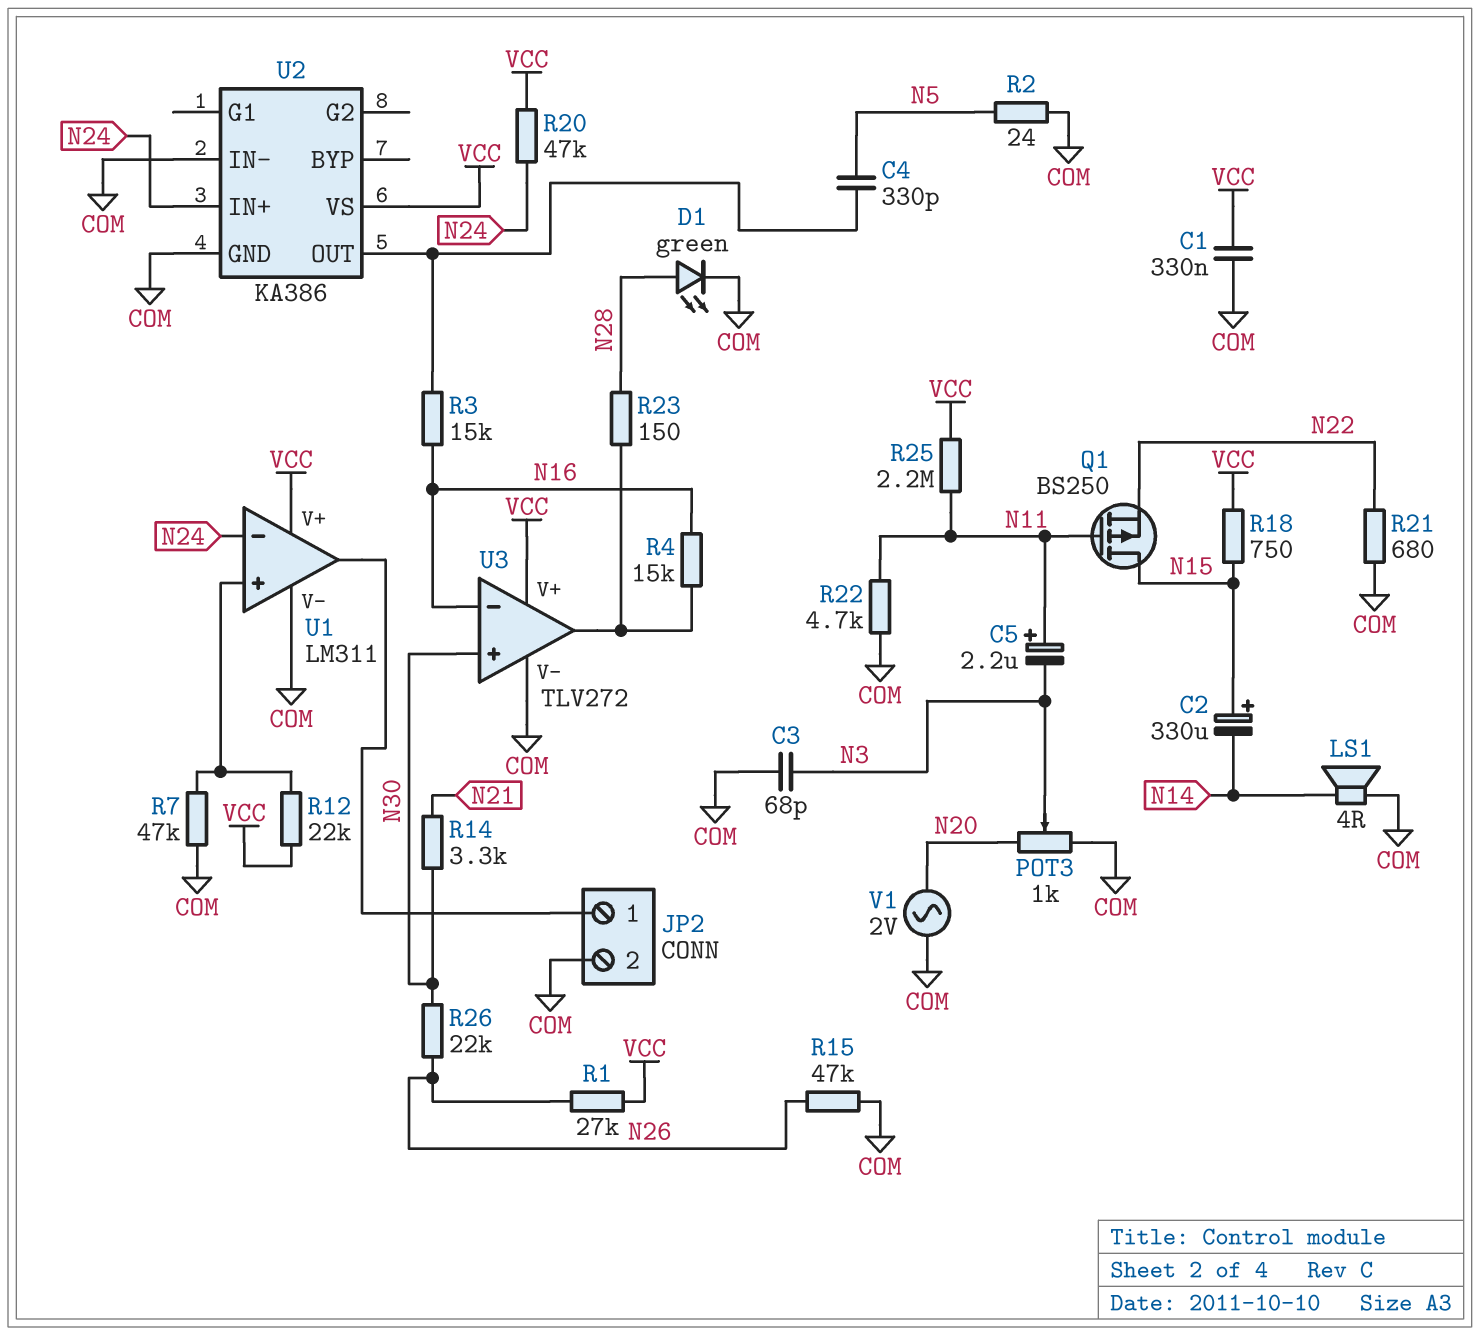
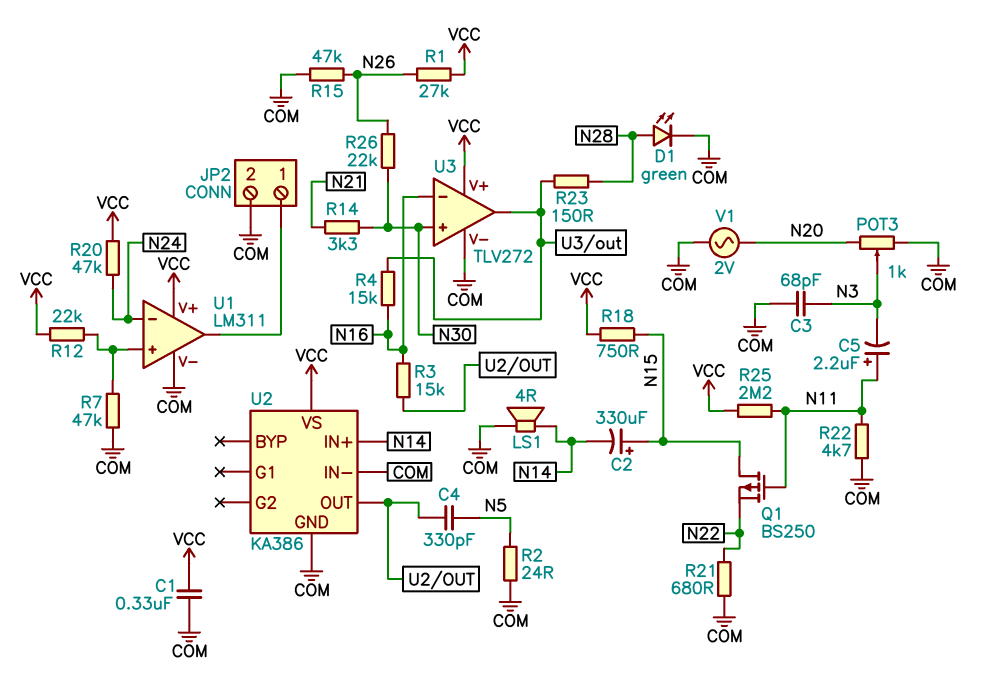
U2 pin IN+: N24 -> N14

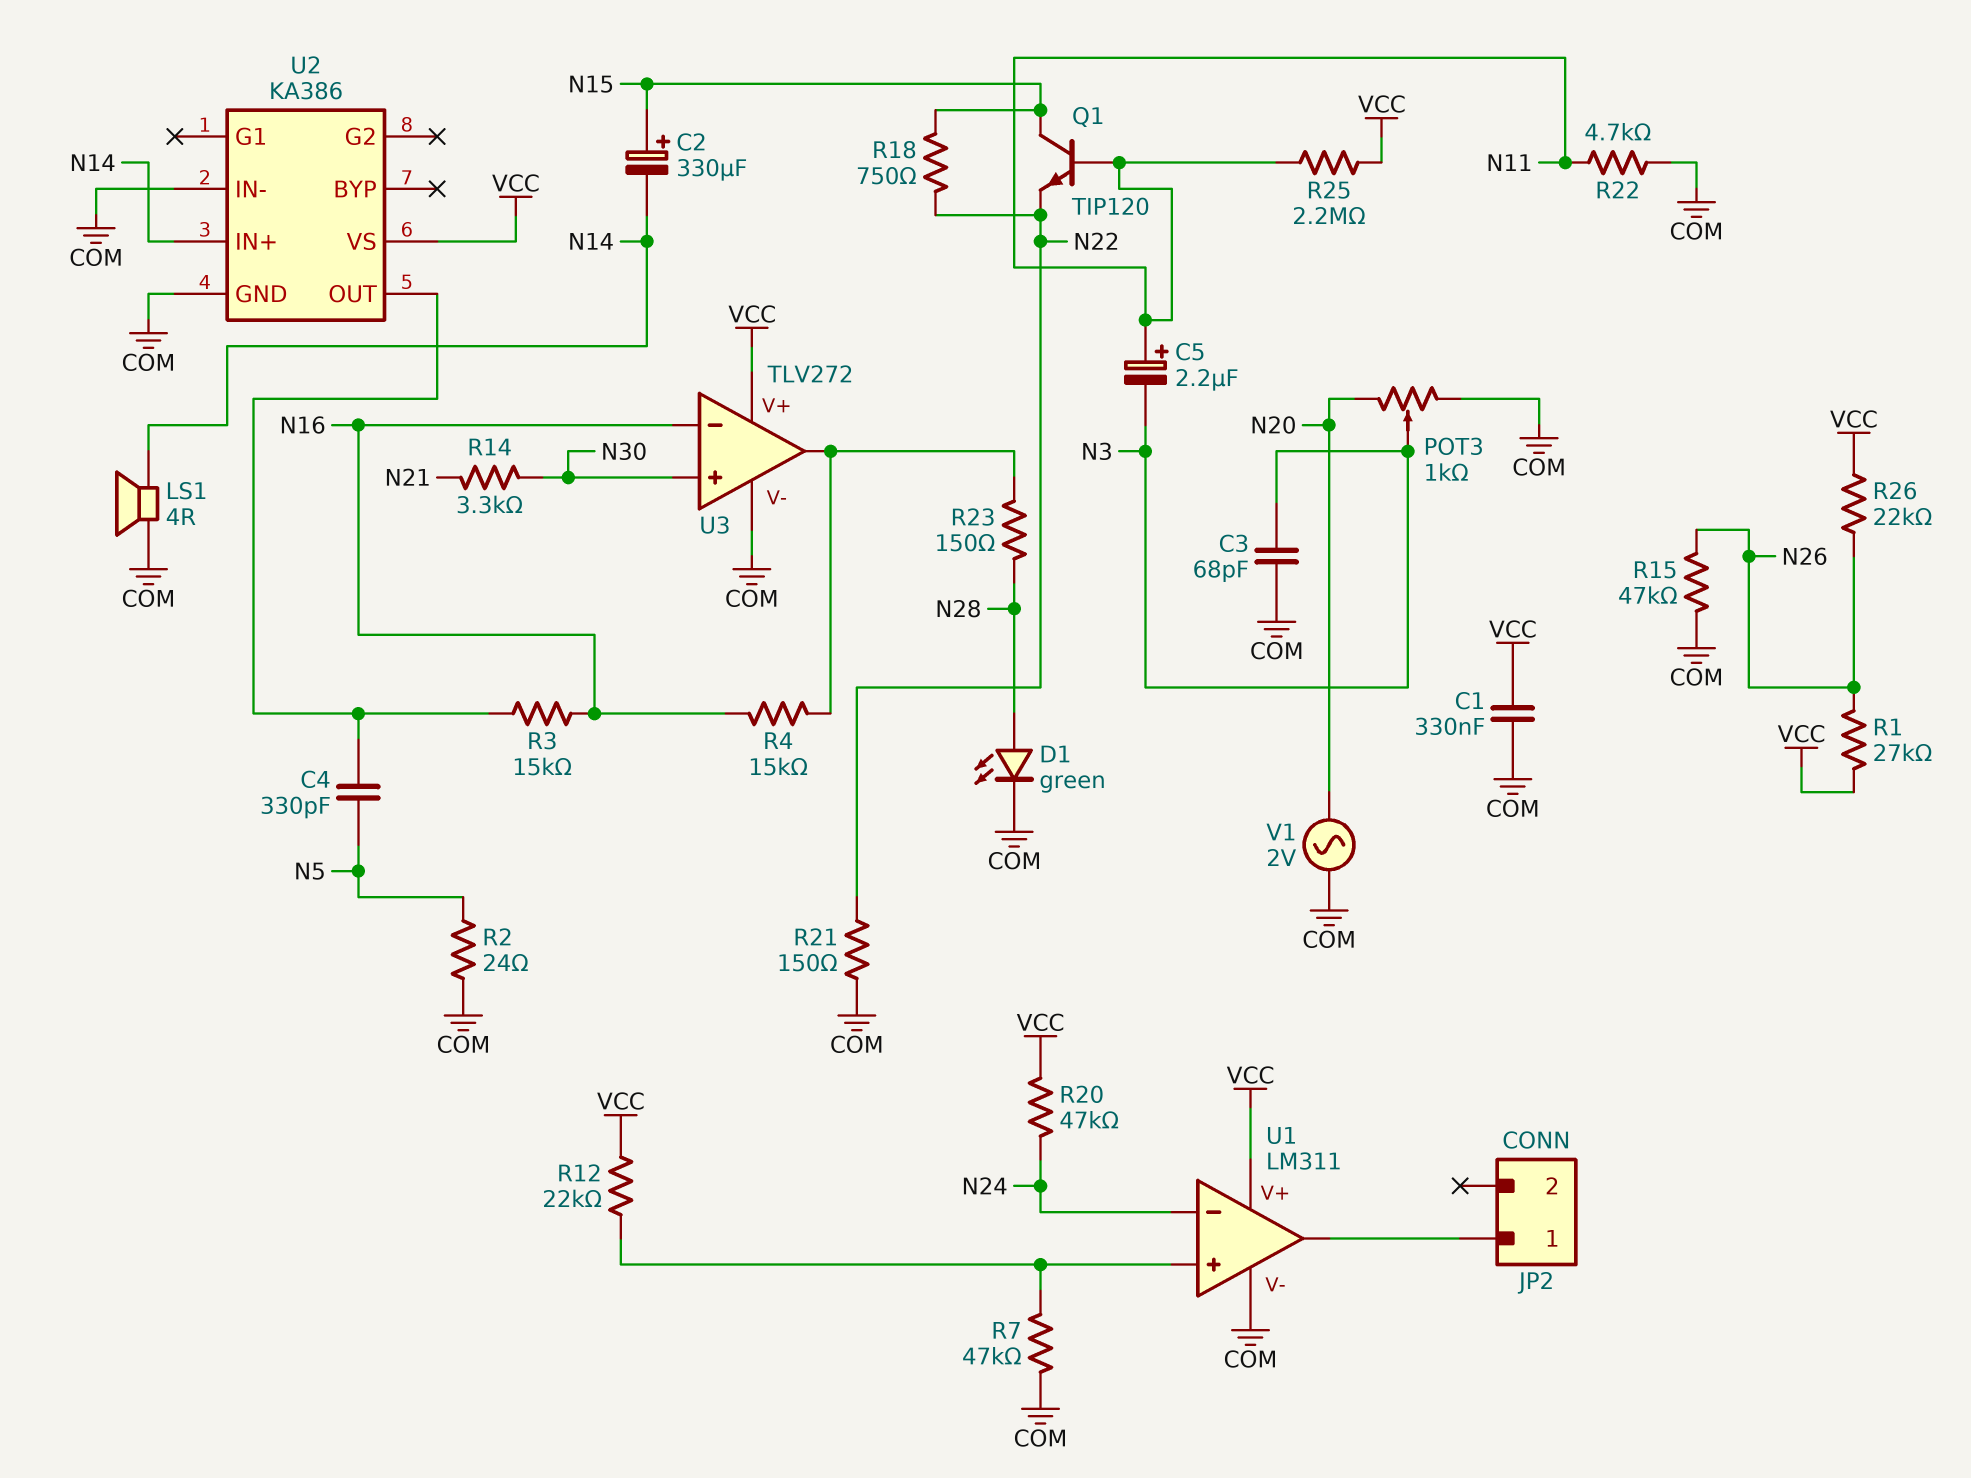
JP2 pin 2: COM -> none
Q1: PMOS BS250 (G N11, D N15, S N22) -> NPN TIP120 (B N11, C N15, E N22)
R18: 750 (N15, VCC) -> 750 (N15, N22)
R21: 680 (COM, N22) -> 150 (COM, N22)
R26: 22k (N26, N30) -> 22k (N26, VCC)

